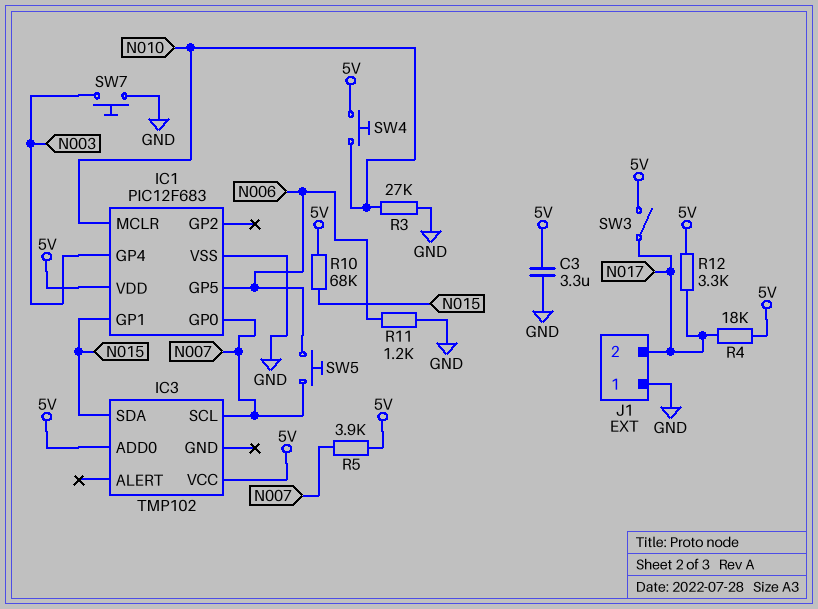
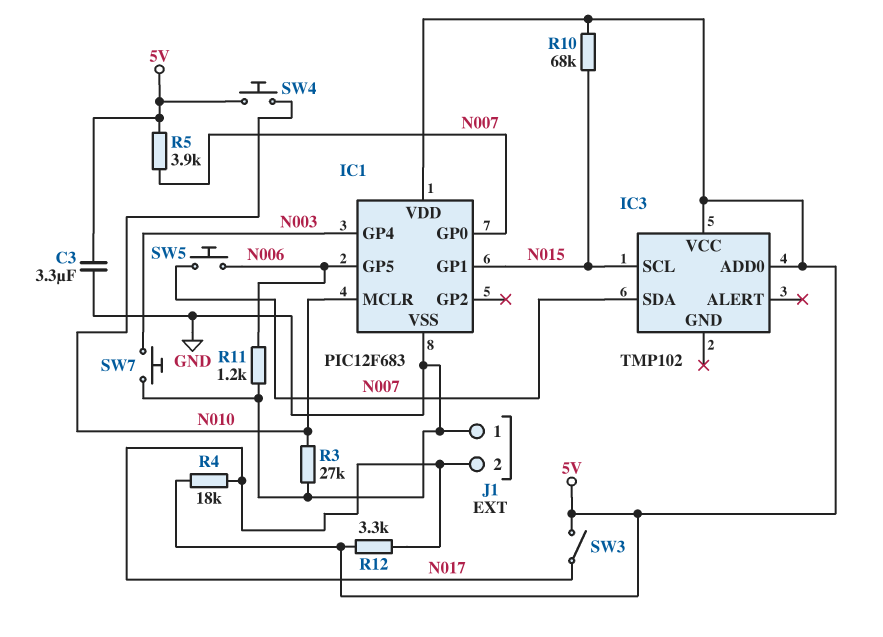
IC3 pin SCL: N007 -> N015
IC3 pin SDA: N015 -> N007

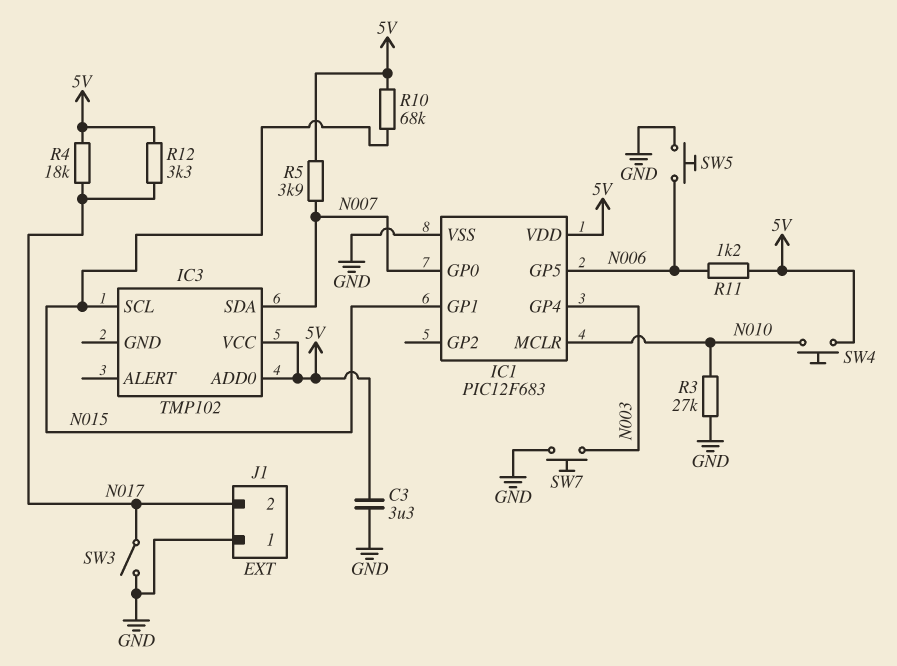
R11: 1.2k (GND, N006) -> 1.2k (5V, N006)
SW3: switch (5V, N017) -> switch (GND, N017)
SW5: button (N006, N007) -> button (GND, N006)

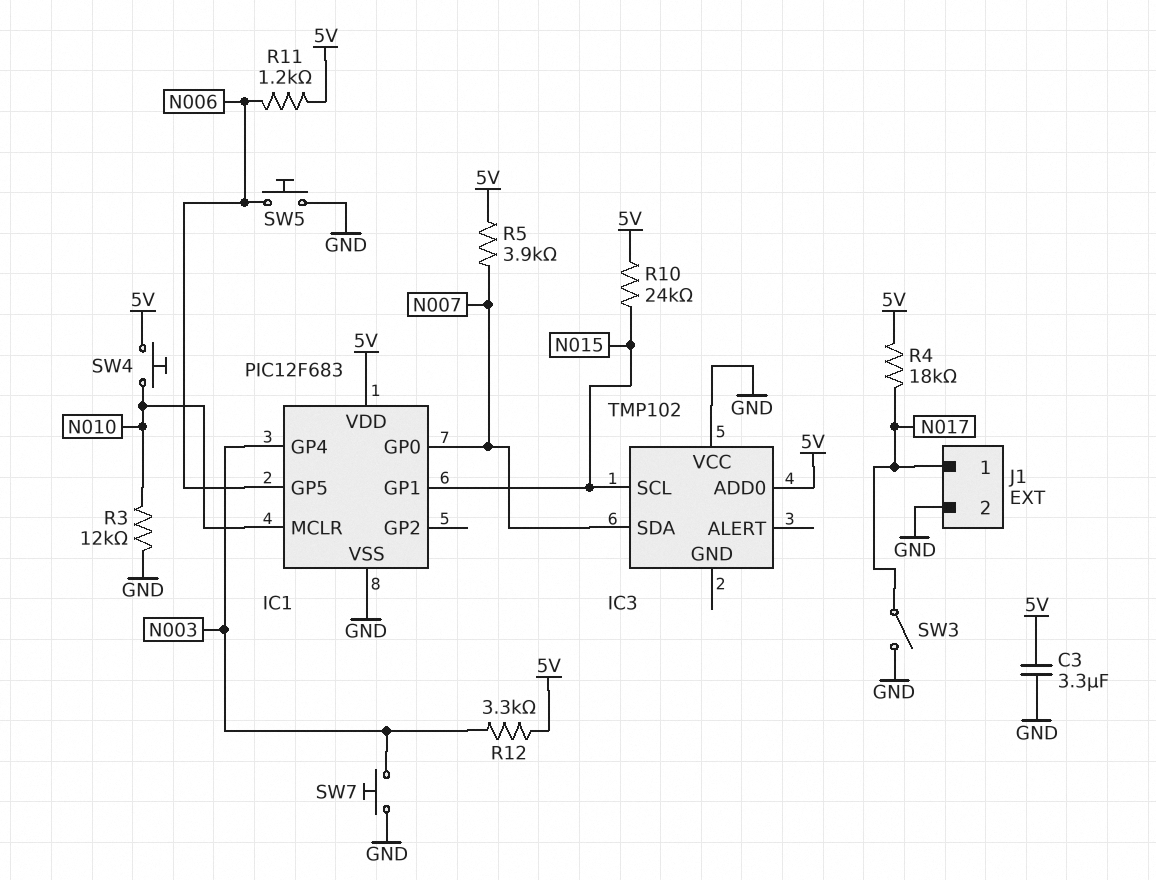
IC3 pin VCC: 5V -> GND
J1 pin 1: GND -> N017
J1 pin 2: N017 -> GND
R3: 27k (GND, N010) -> 12k (GND, N010)
R10: 68k (5V, N015) -> 24k (5V, N015)
R12: 3.3k (5V, N017) -> 3.3k (5V, N003)

